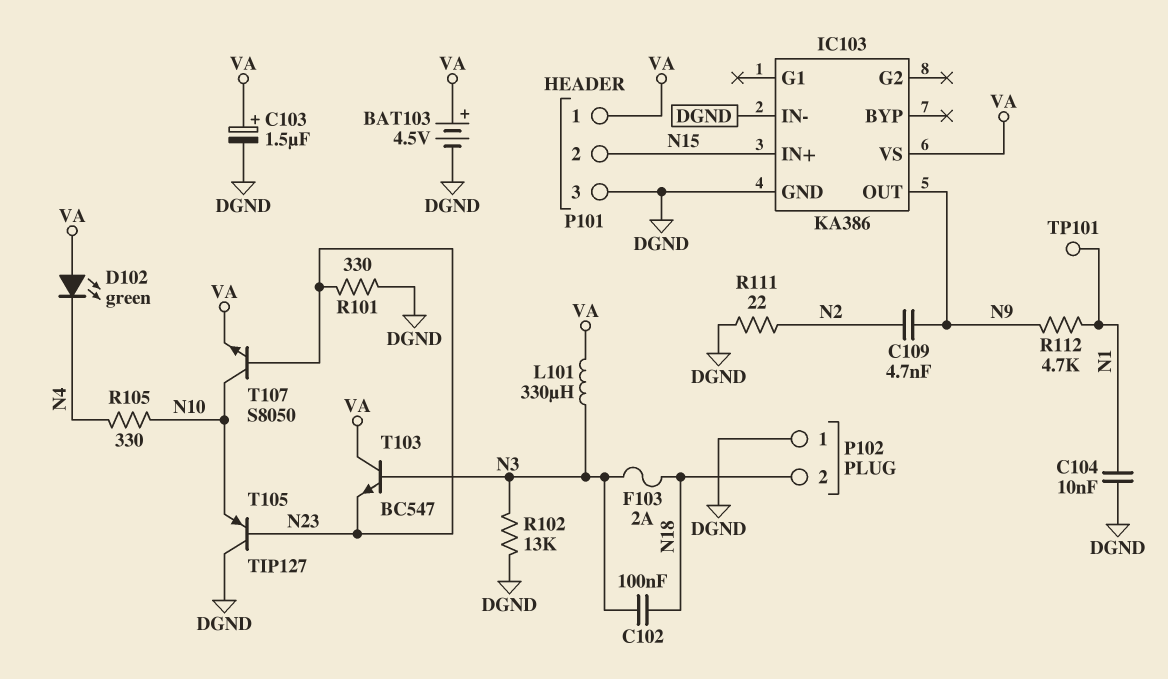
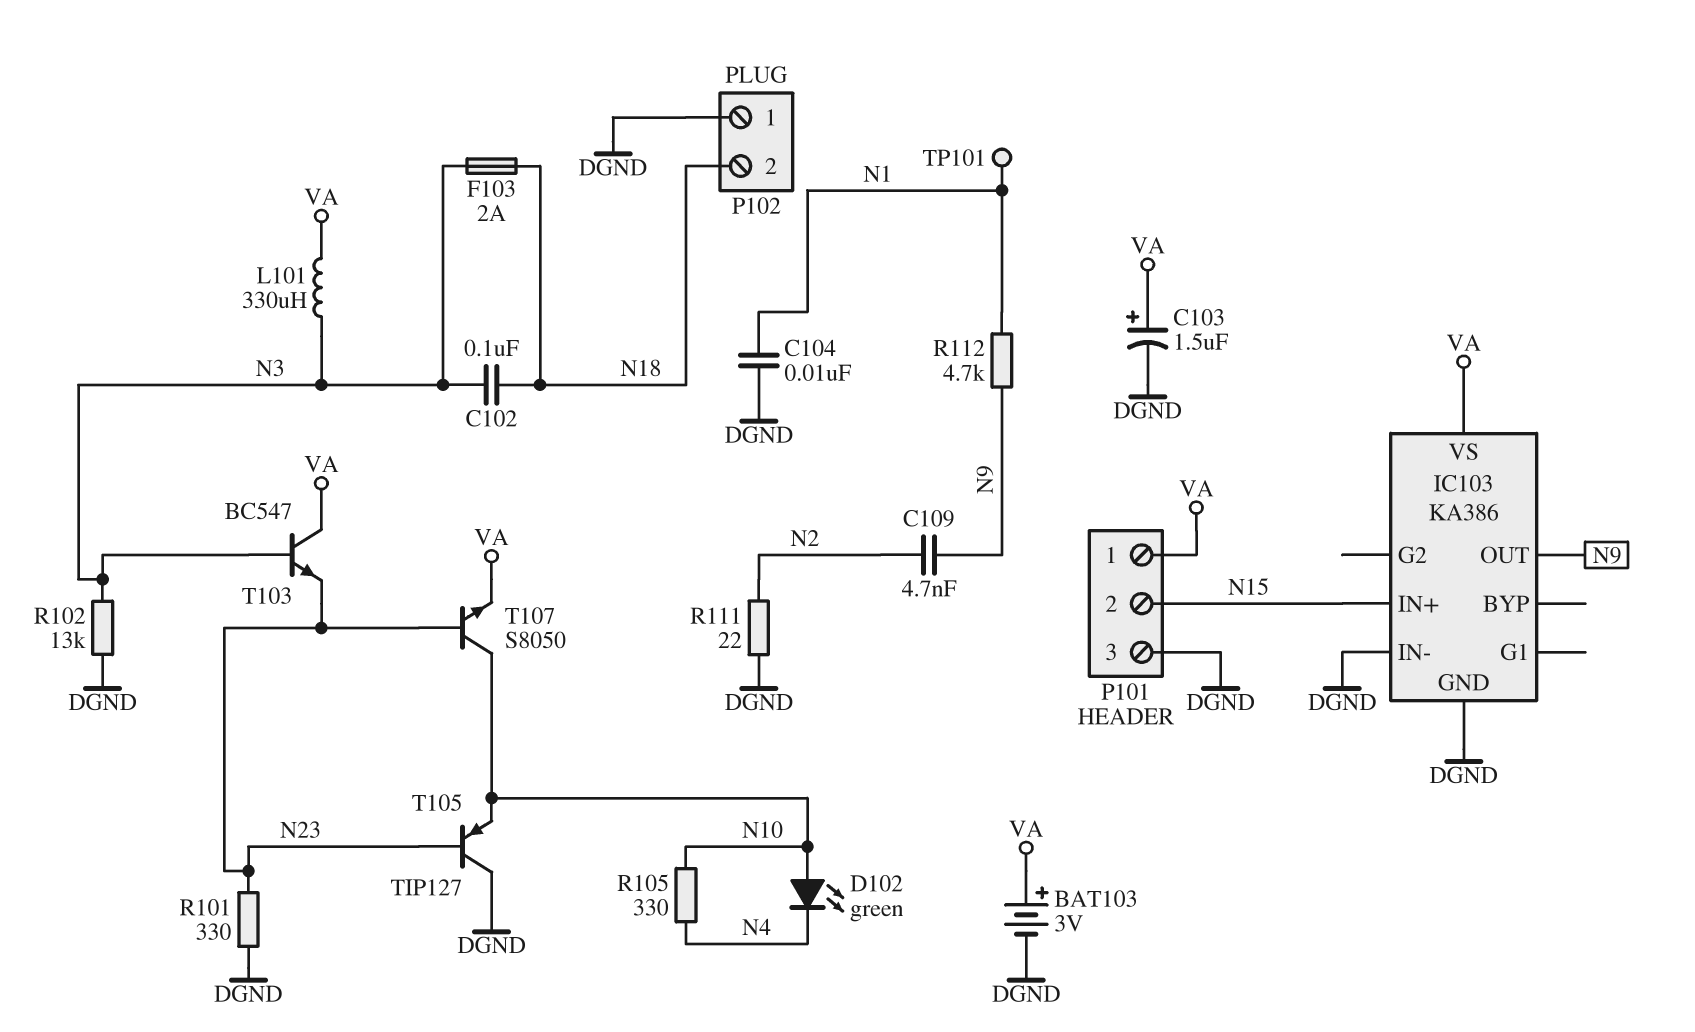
BAT103: 4.5V (plus VA, minus DGND) -> 3V (plus VA, minus DGND)
D102: LED green (A VA, K N4) -> LED green (A N10, K N4)

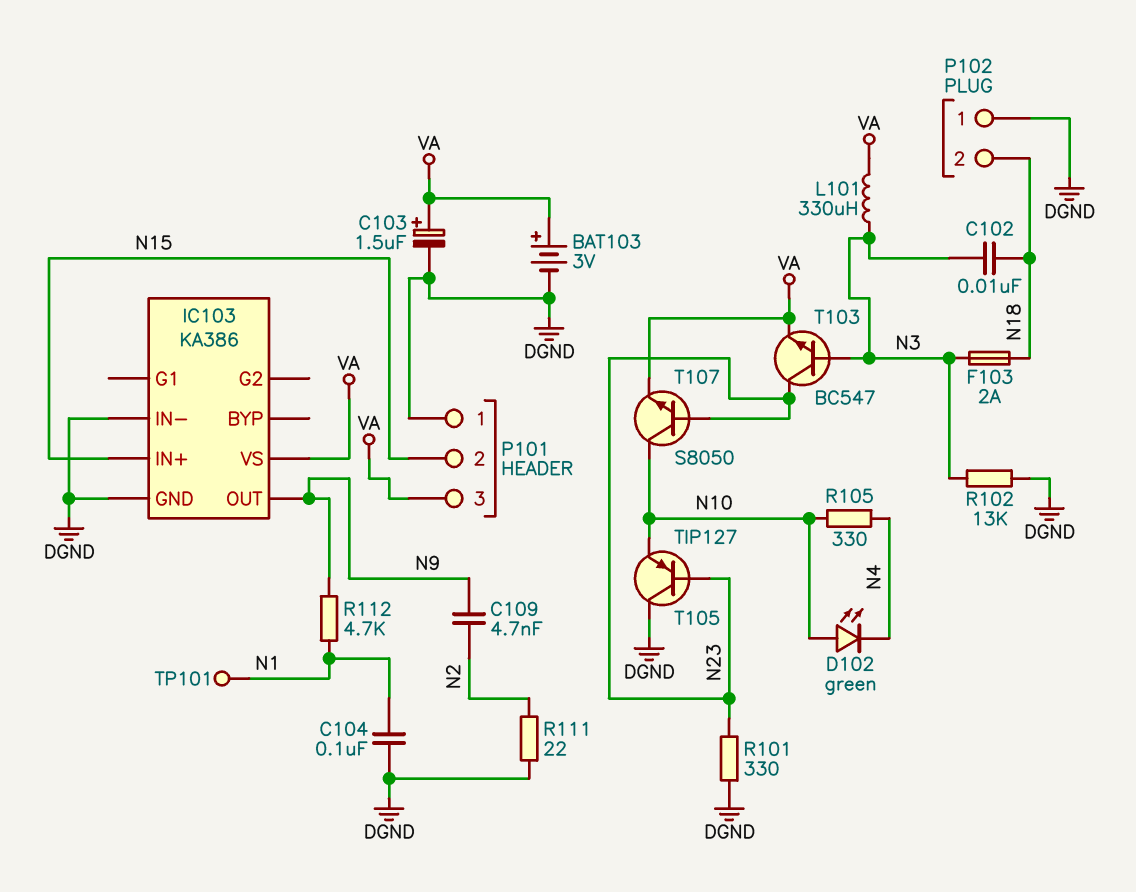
C102: 100nF (N3, N18) -> 10nF (N3, N18)
C104: 10nF (DGND, N1) -> 100nF (DGND, N1)
P101 pin 1: VA -> DGND
P101 pin 3: DGND -> VA
T103: NPN BC547 (B N3, C VA, E N23) -> NPN BC547 (B N3, C N23, E VA)

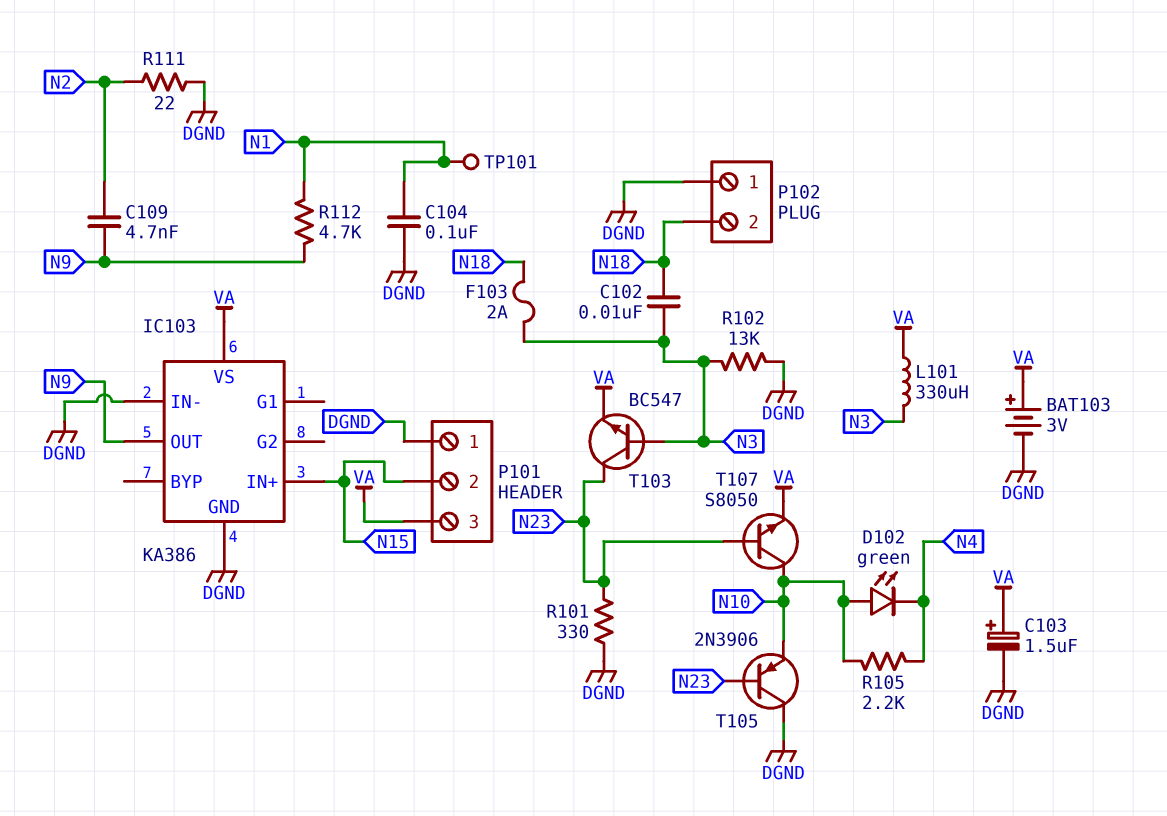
R105: 330 (N4, N10) -> 2.2k (N4, N10)
T105: PNP TIP127 (B N23, C DGND, E N10) -> PNP 2N3906 (B N23, C DGND, E N10)

